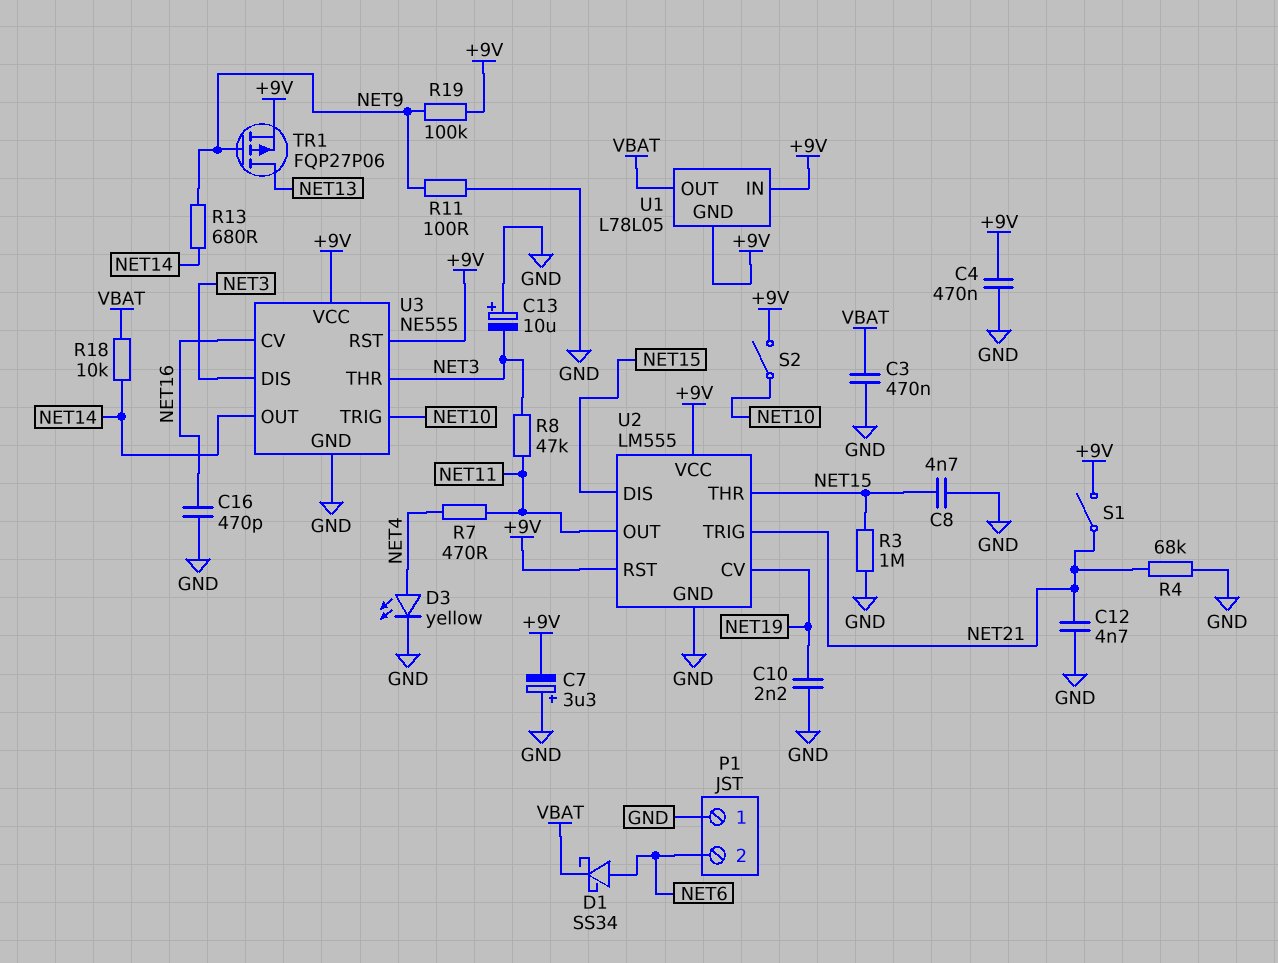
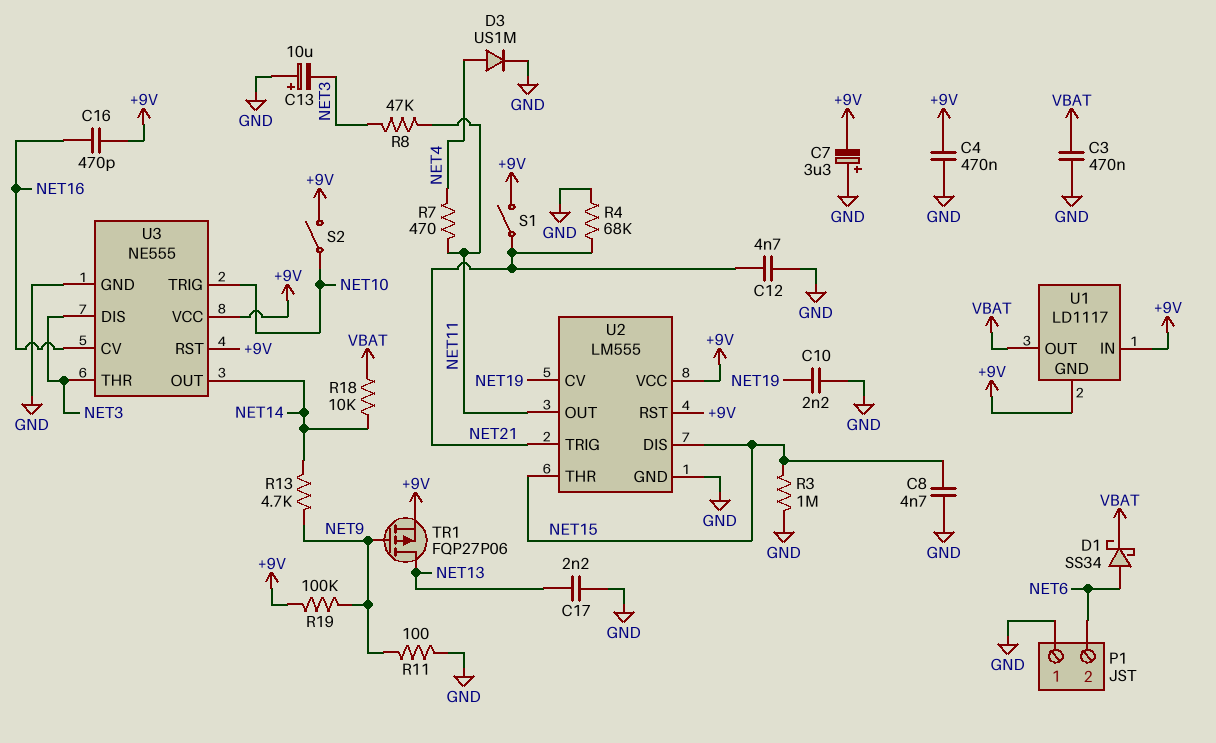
C16: 470pF (GND, NET16) -> 470pF (+9V, NET16)
C17: none -> 2.2nF (GND, NET13)
D3: LED yellow (A NET4, K GND) -> diode US1M (A NET4, K GND)
R13: 680 (NET9, NET14) -> 4.7k (NET9, NET14)
U1: L78L05 -> LD1117

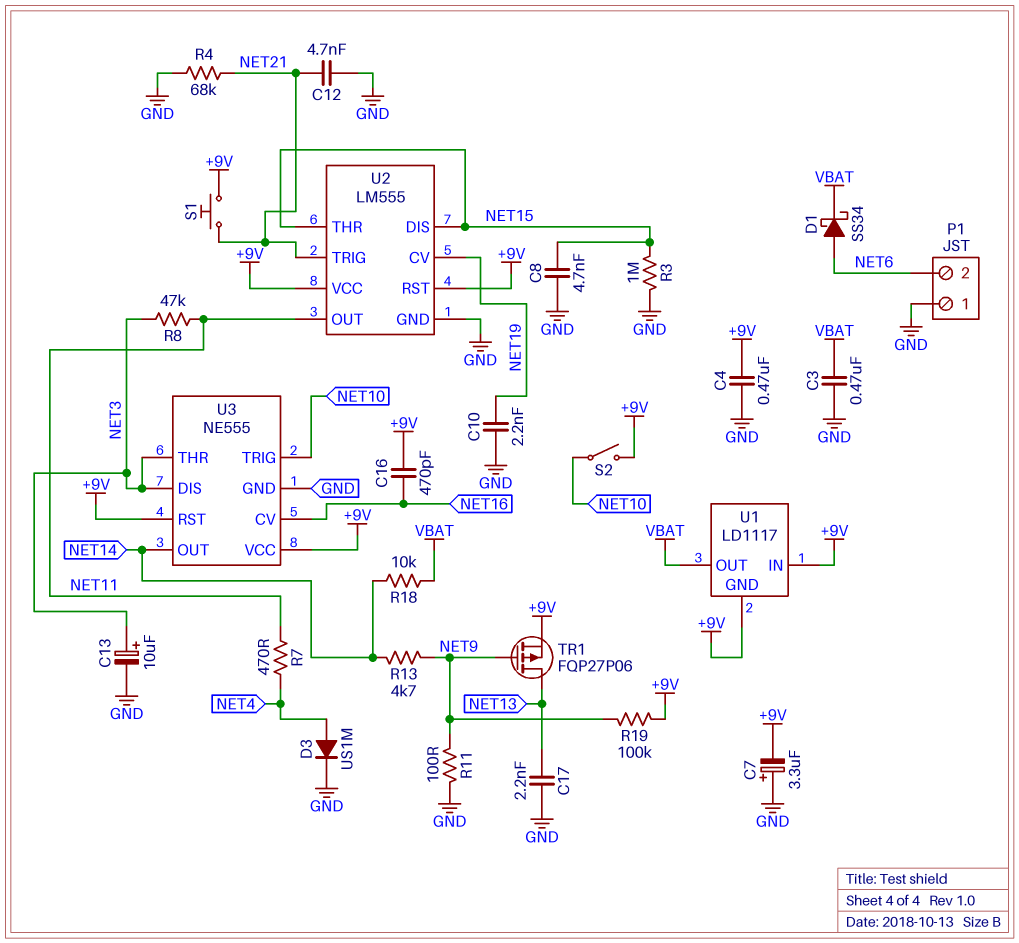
C13: 10uF (plus GND, minus NET3) -> 10uF (plus NET3, minus GND)
S1: switch (+9V, NET21) -> button (+9V, NET21)

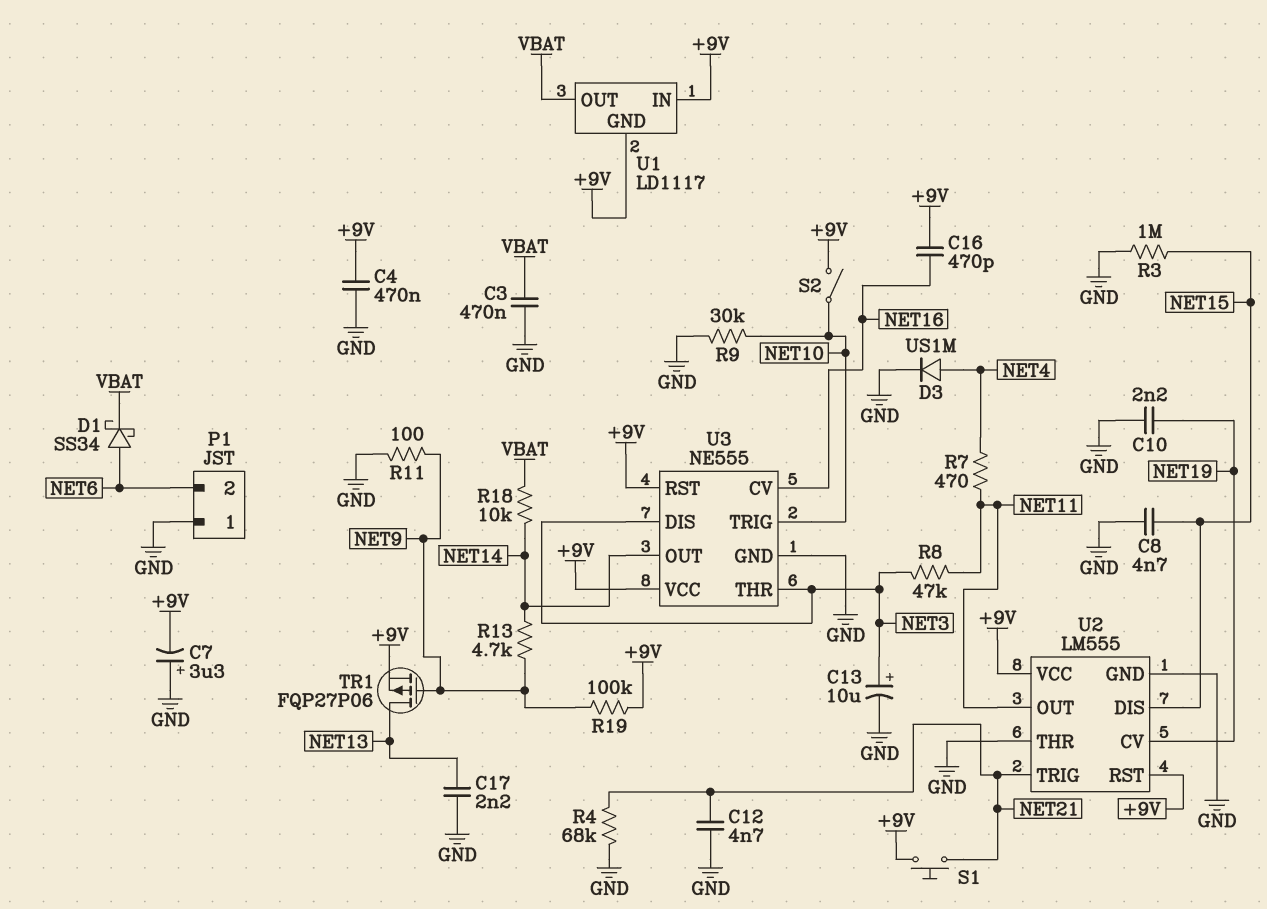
R9: none -> 30k (GND, NET10)
U2 pin THR: NET15 -> GND

